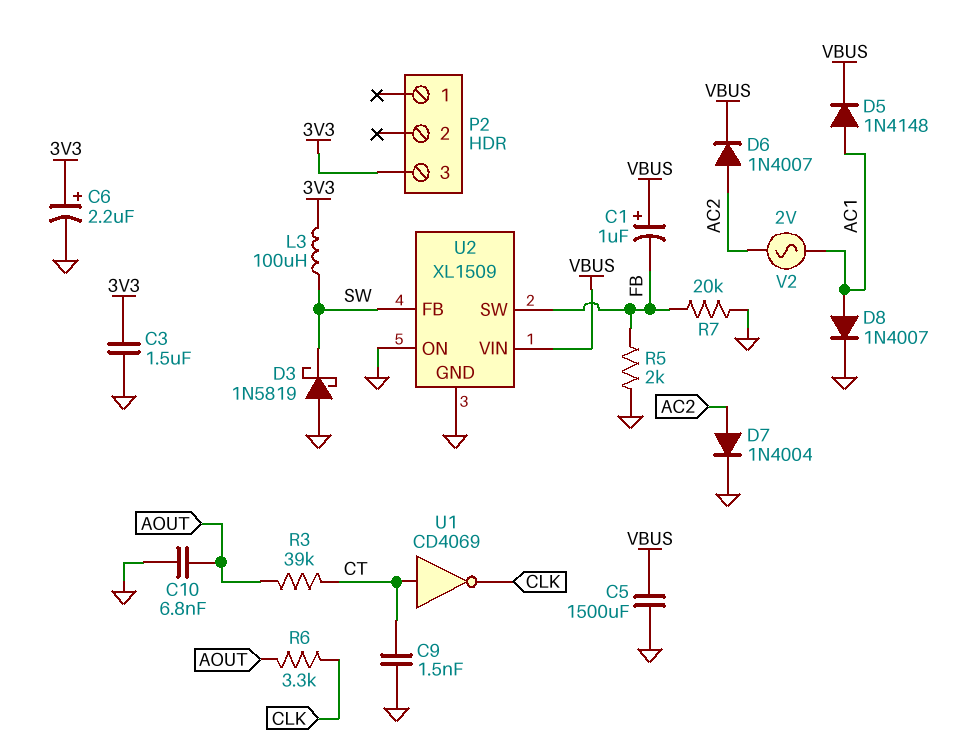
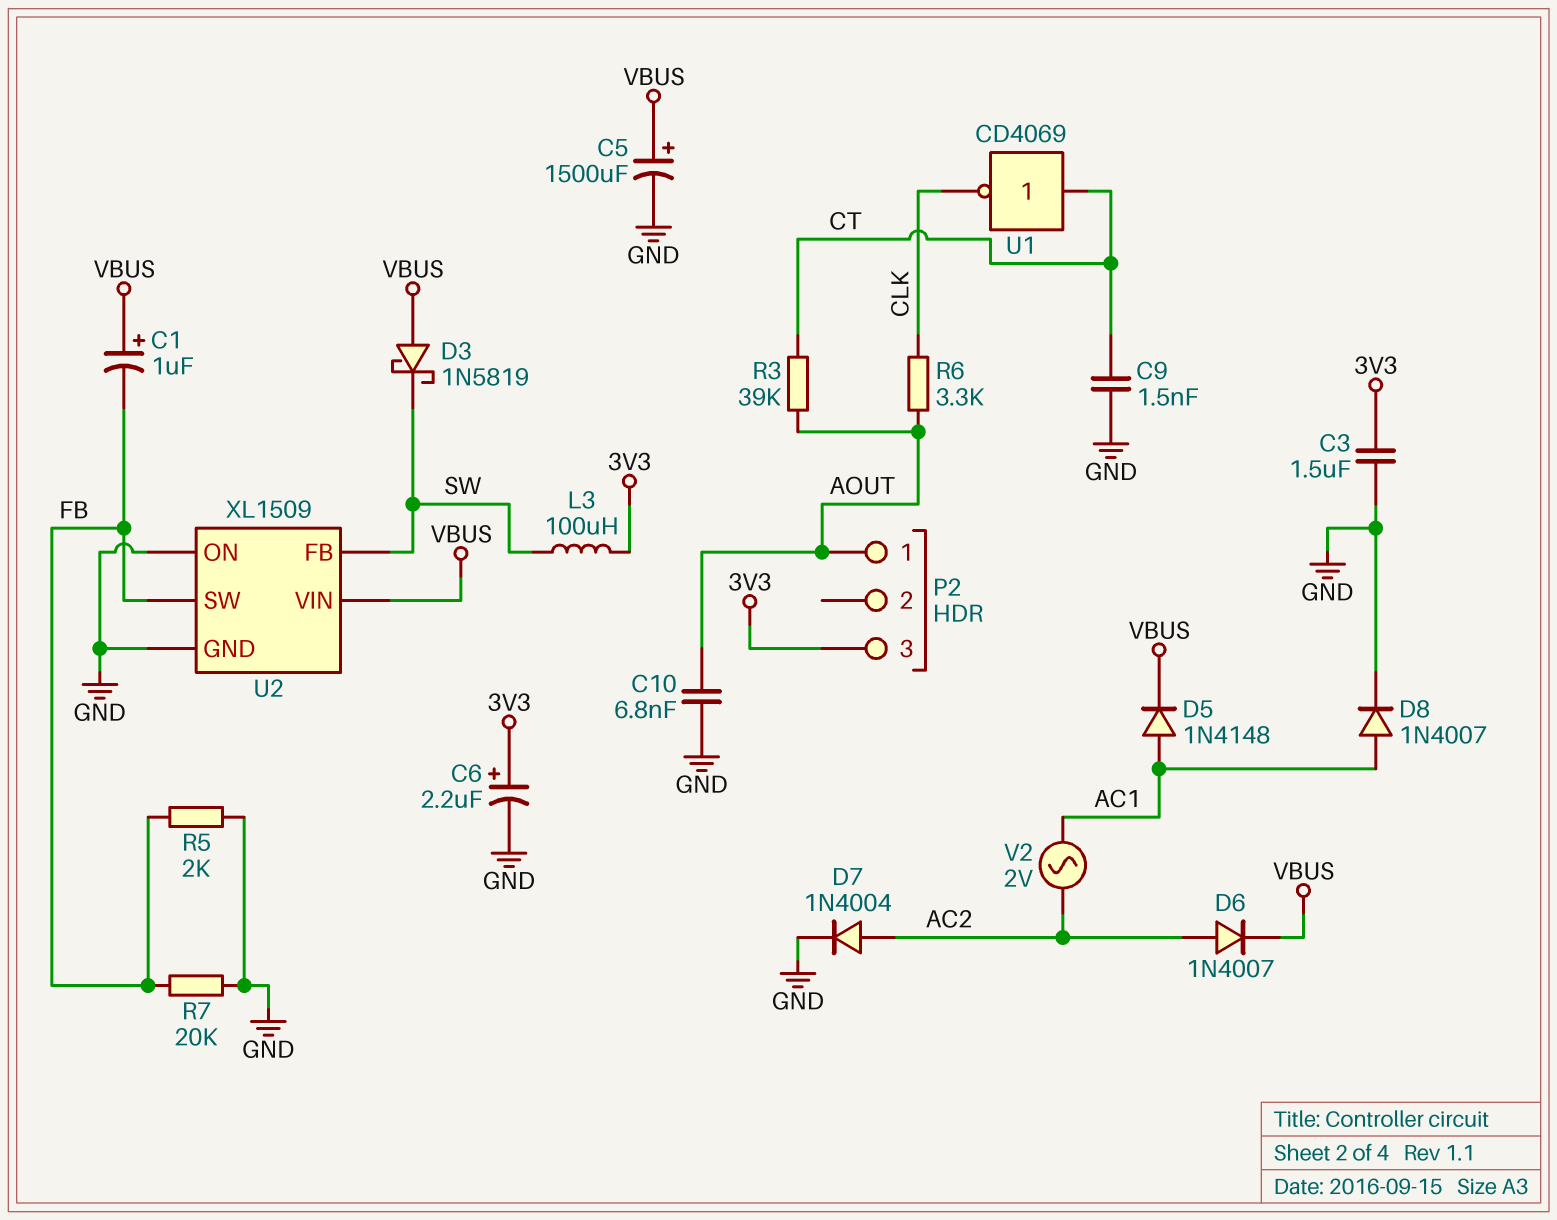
C5: 1500uF (GND, VBUS) -> 1500uF (plus VBUS, minus GND)
D3: schottky 1N5819 (A GND, K SW) -> schottky 1N5819 (A VBUS, K SW)
P2 pin 1: none -> AOUT

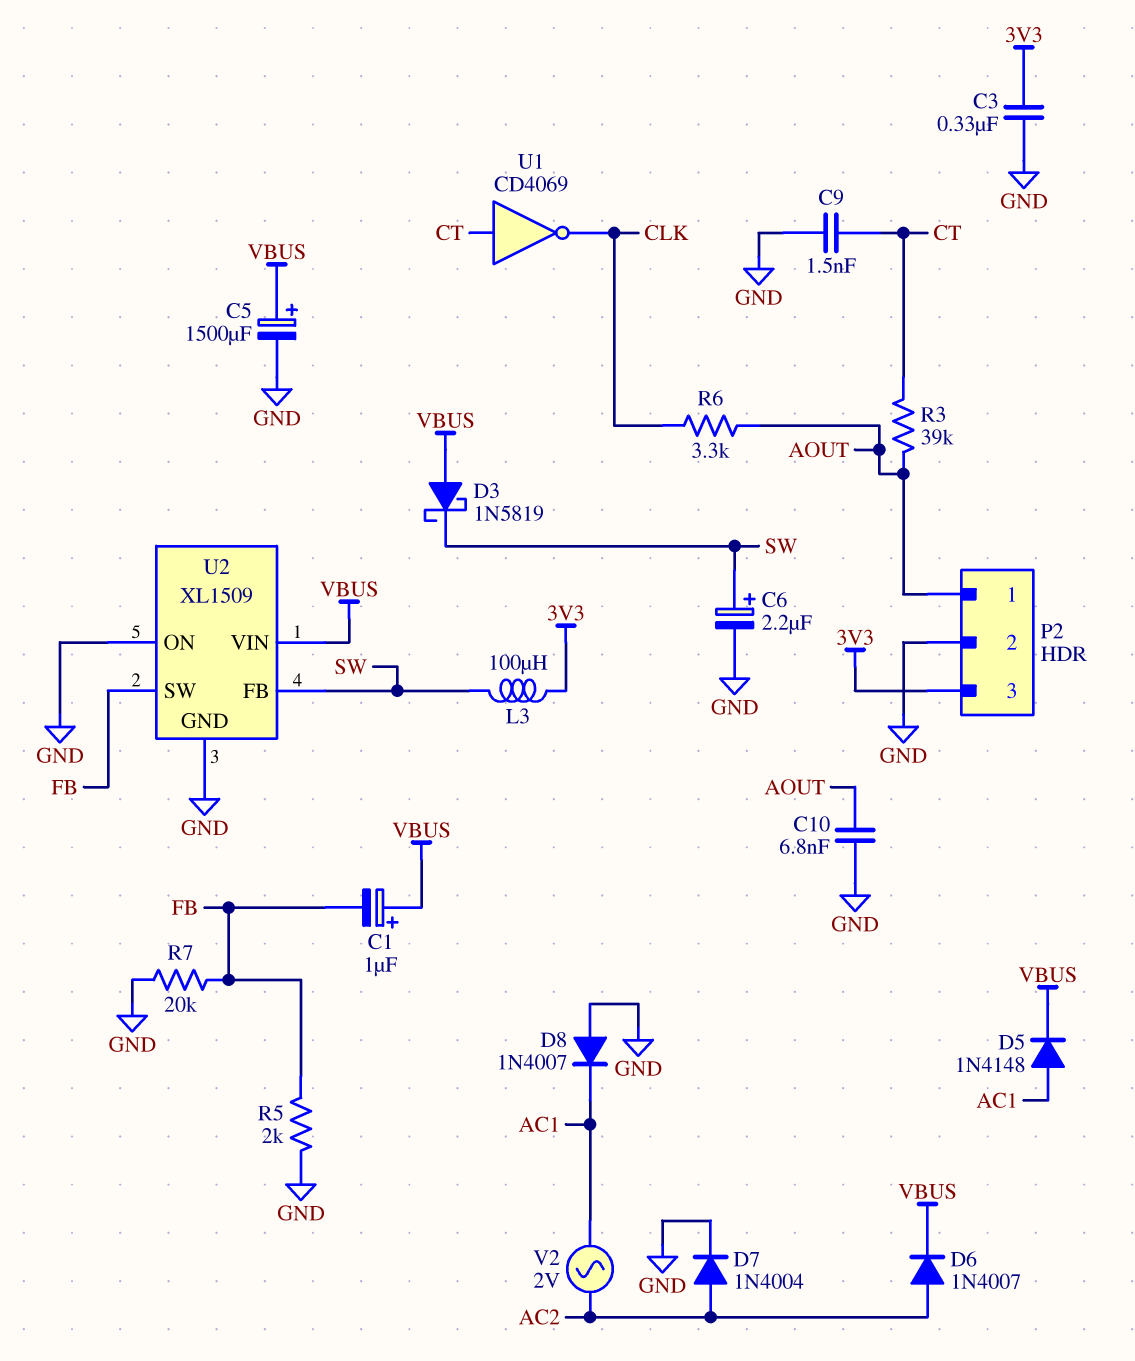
C3: 1.5uF (3V3, GND) -> 330nF (3V3, GND)
C6: 2.2uF (plus 3V3, minus GND) -> 2.2uF (plus SW, minus GND)
D8: diode 1N4007 (A AC1, K GND) -> diode 1N4007 (A GND, K AC1)
P2 pin 2: none -> GND

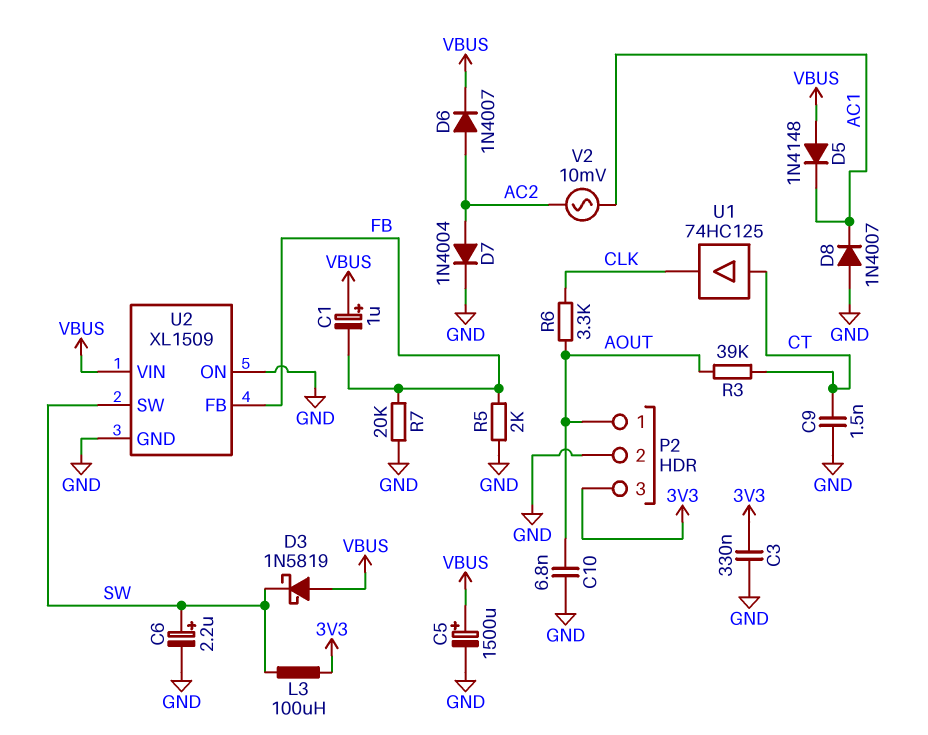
D5: diode 1N4148 (A AC1, K VBUS) -> diode 1N4148 (A VBUS, K AC1)
U1: NOT CD4069 (in CT, out CLK) -> buffer 74HC125 (in CT, out CLK)
U2 pin FB: SW -> FB
U2 pin SW: FB -> SW
V2: AC 2V (AC1, AC2) -> AC 10mV (AC1, AC2)

